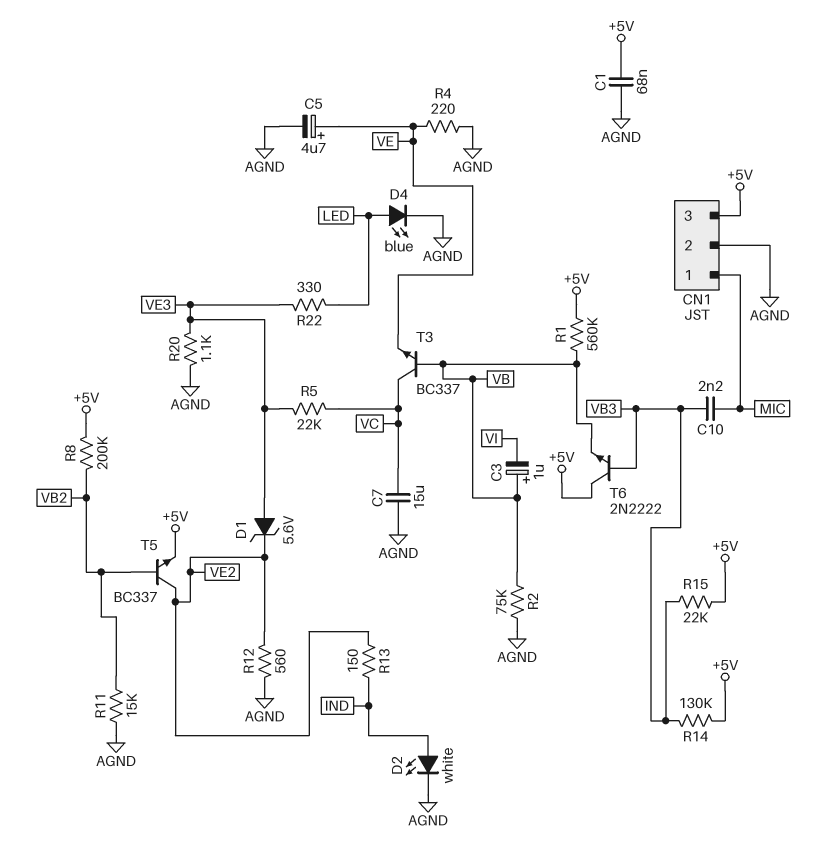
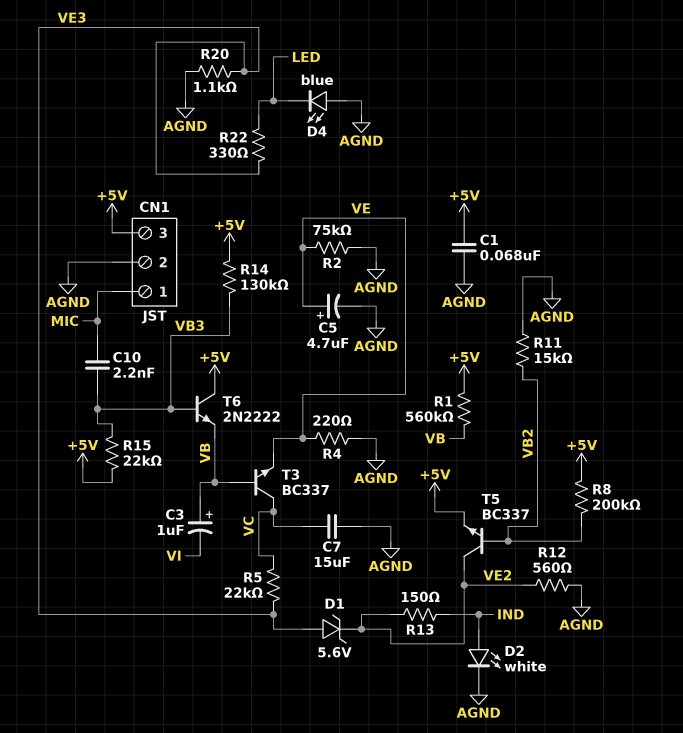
D4: LED blue (A LED, K AGND) -> LED blue (A AGND, K LED)
R2: 75k (AGND, VB) -> 75k (AGND, VE)

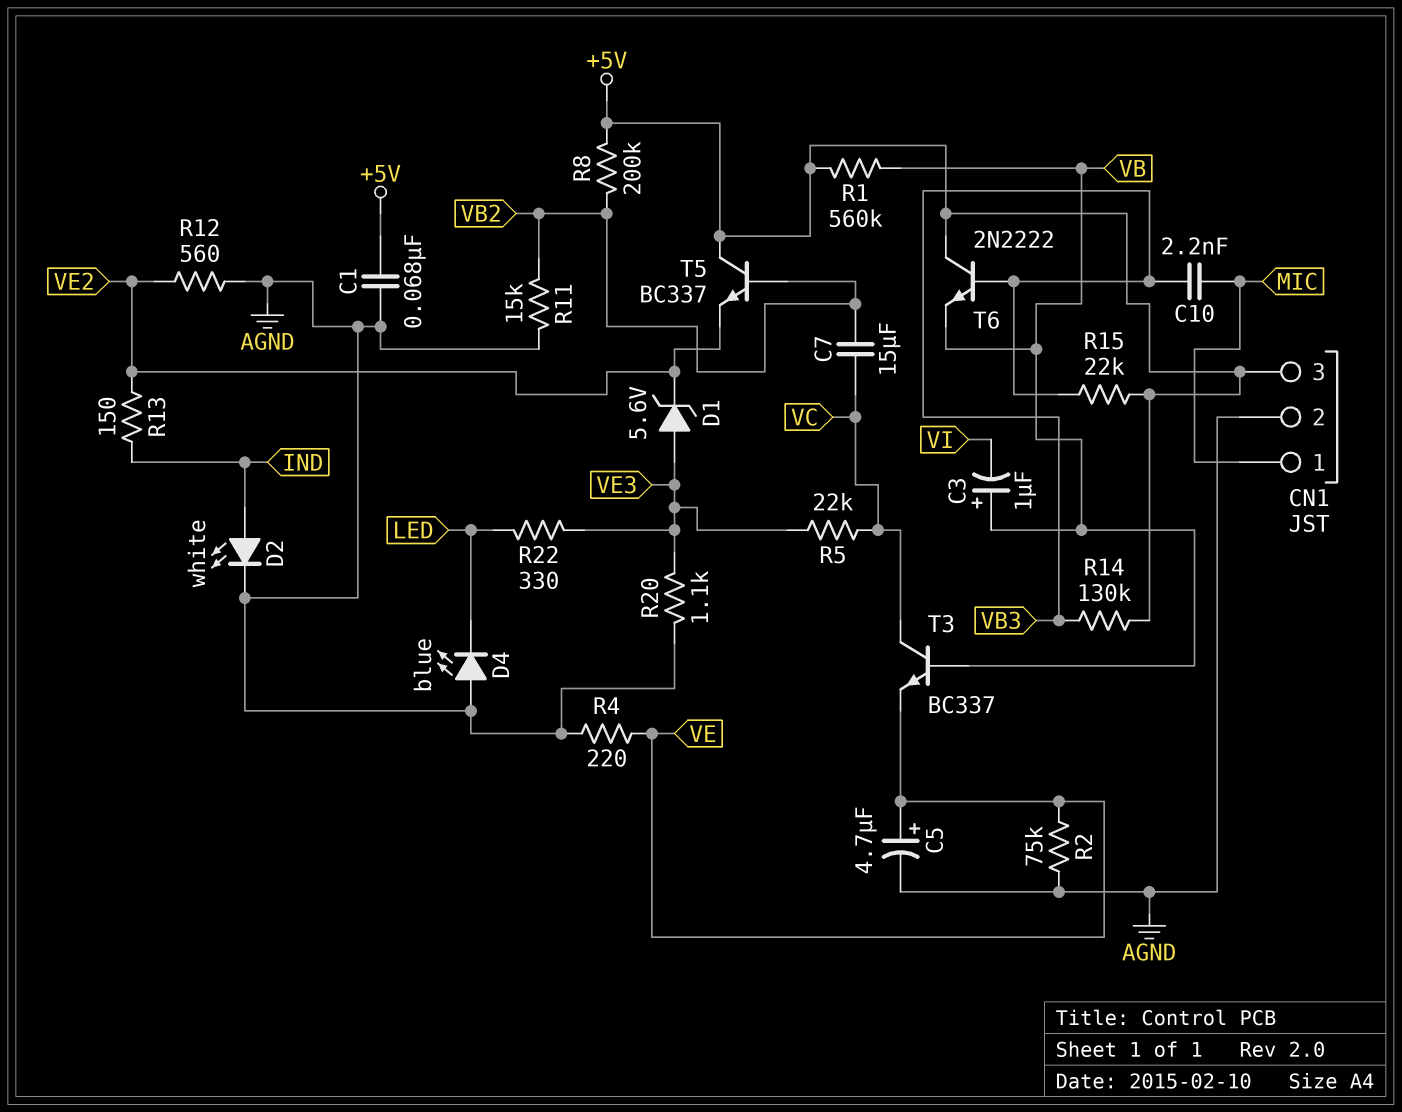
C7: 15uF (AGND, VC) -> 15uF (VB2, VC)
T5: NPN BC337 (B VB2, C VE2, E +5V) -> NPN BC337 (B VB2, C +5V, E VE2)

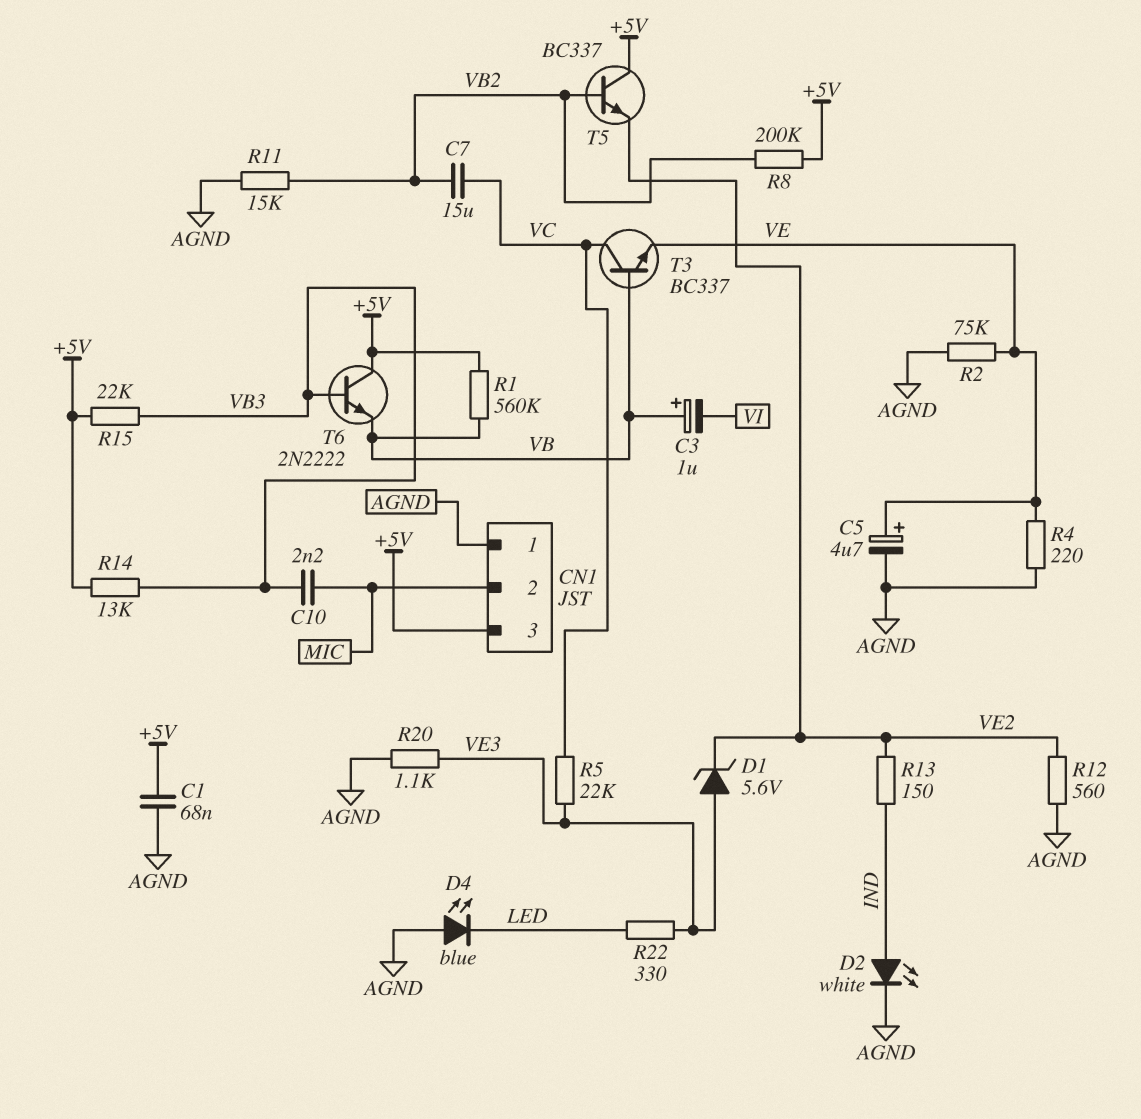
CN1 pin 1: MIC -> AGND
CN1 pin 2: AGND -> MIC
R14: 130k (+5V, VB3) -> 13k (+5V, VB3)

